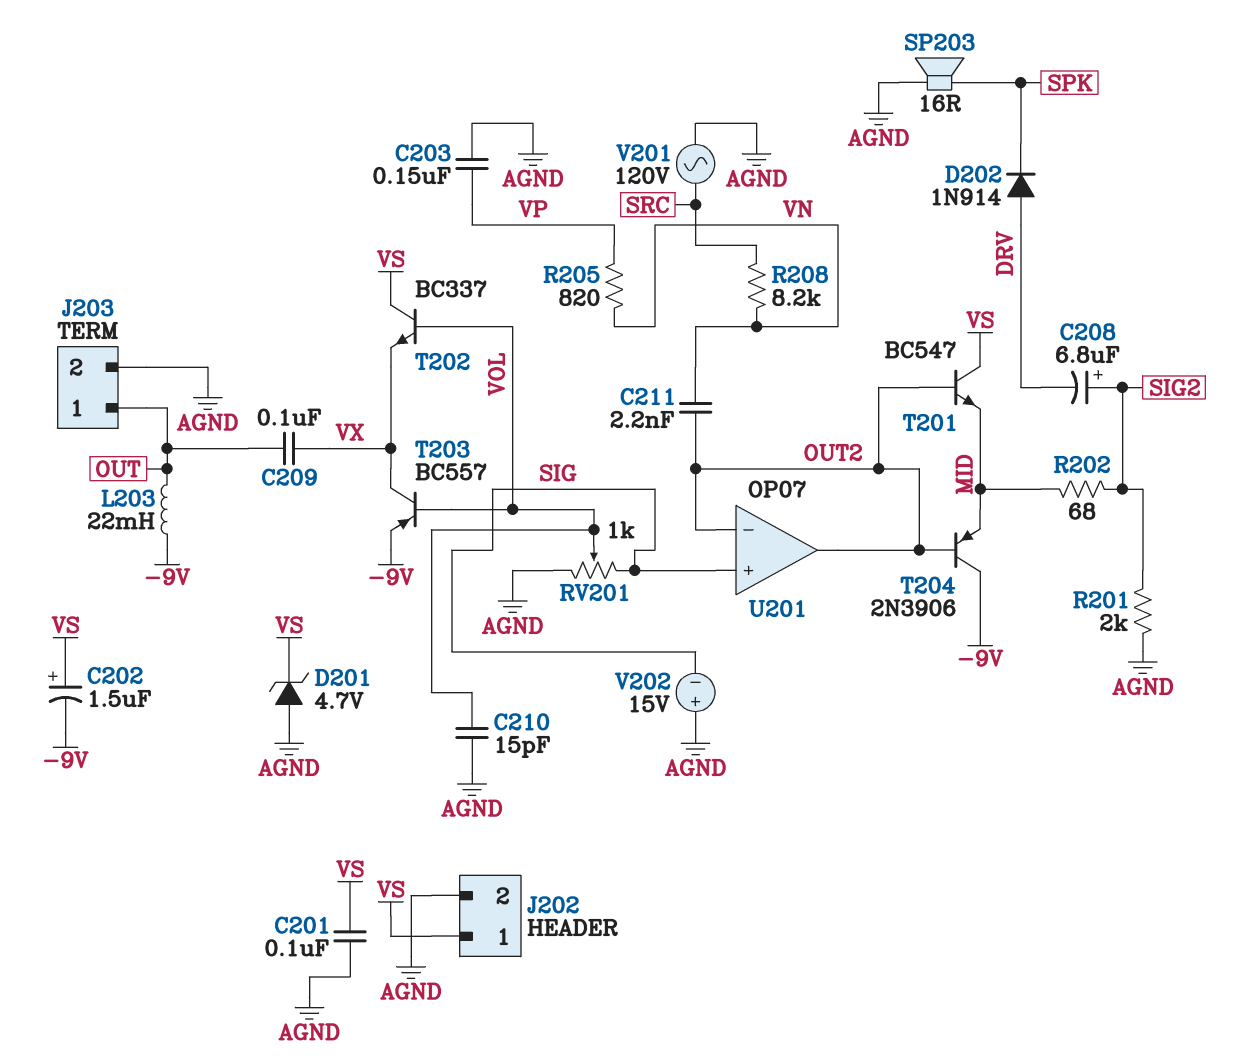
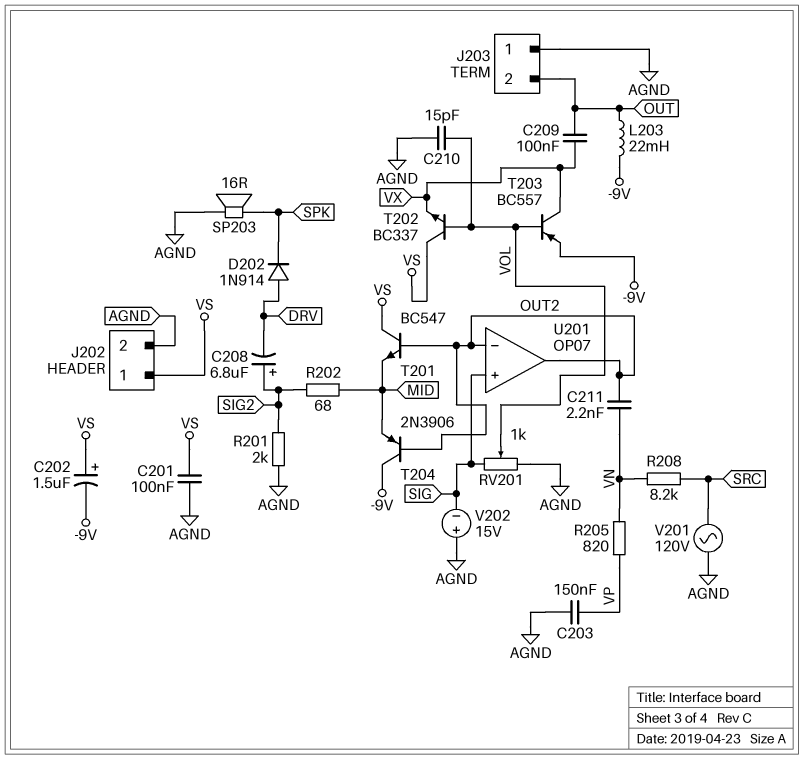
D201: zener 4.7V (A AGND, K VS) -> none
J203 pin 1: OUT -> AGND
J203 pin 2: AGND -> OUT

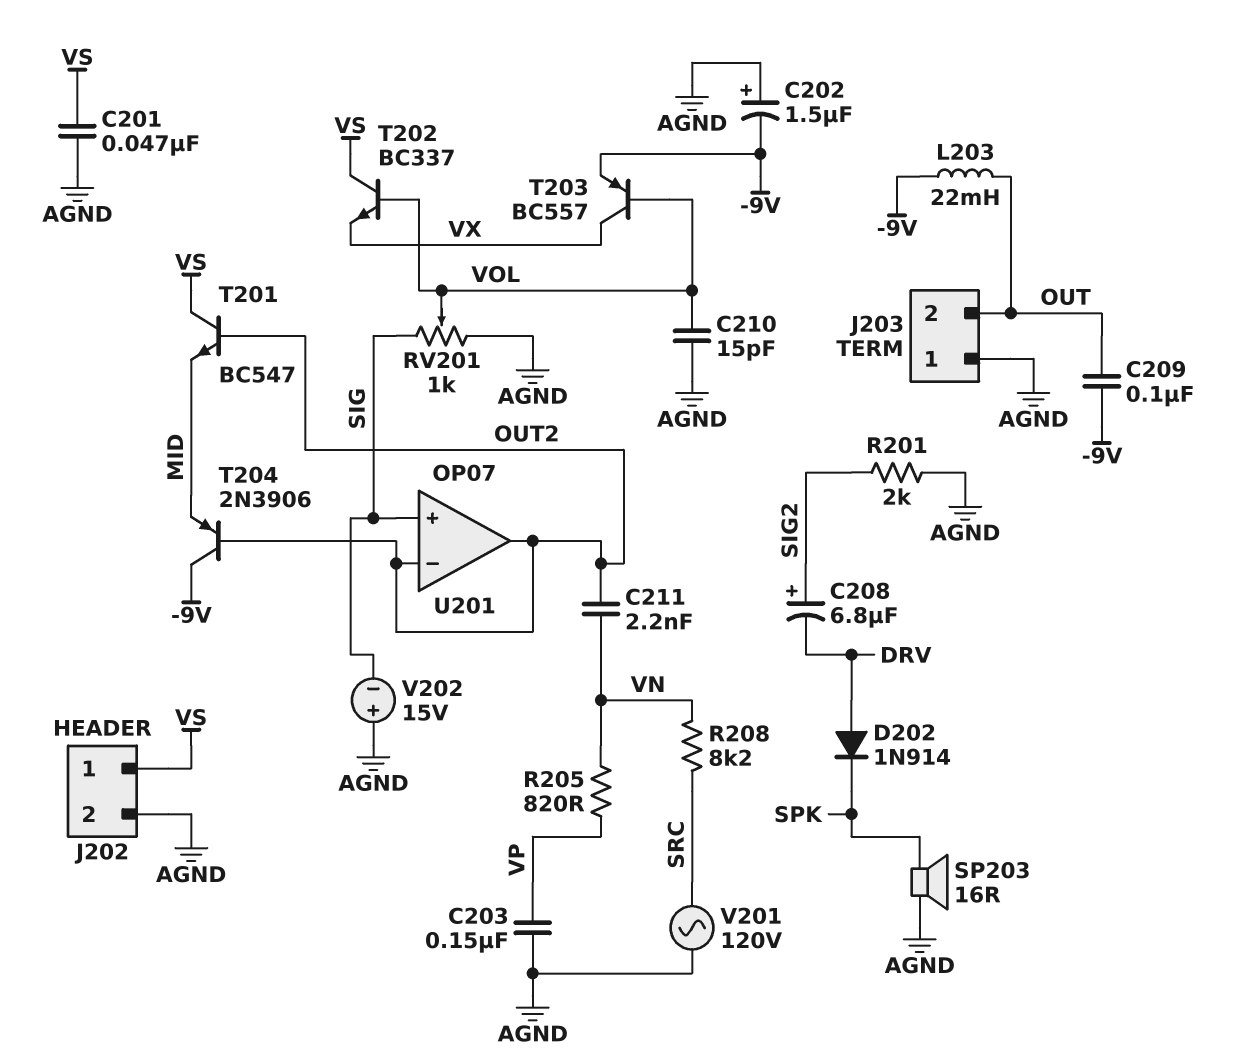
C201: 100nF (AGND, VS) -> 47nF (AGND, VS)
C202: 1.5uF (plus VS, minus -9V) -> 1.5uF (plus AGND, minus -9V)
C209: 100nF (OUT, VX) -> 100nF (-9V, OUT)
R202: 68 (MID, SIG2) -> none

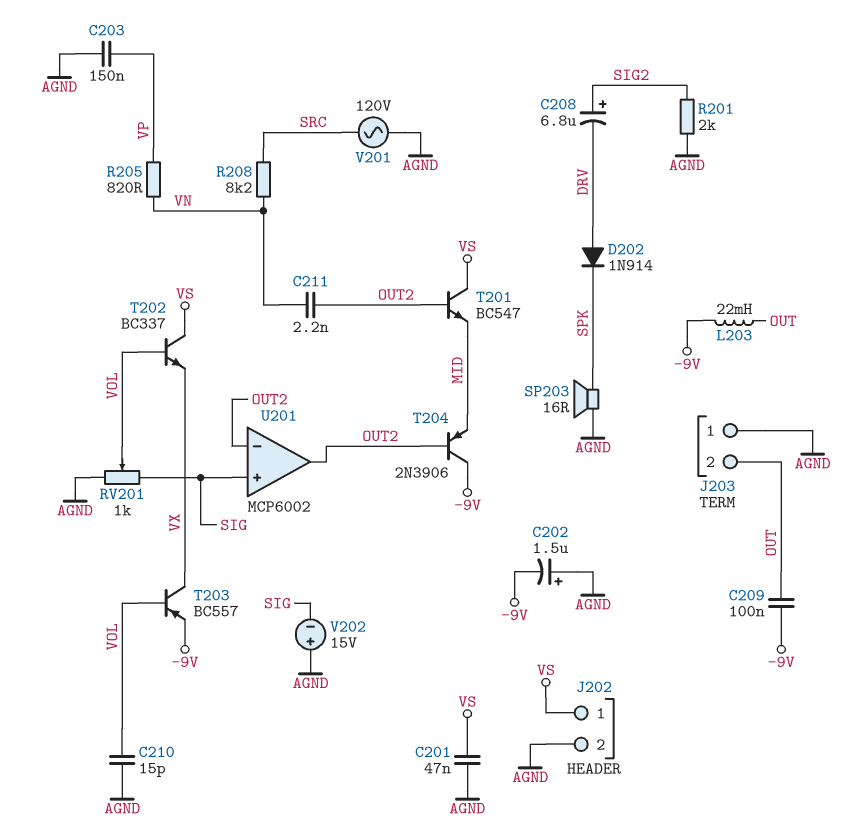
U201: OP07 -> MCP6002

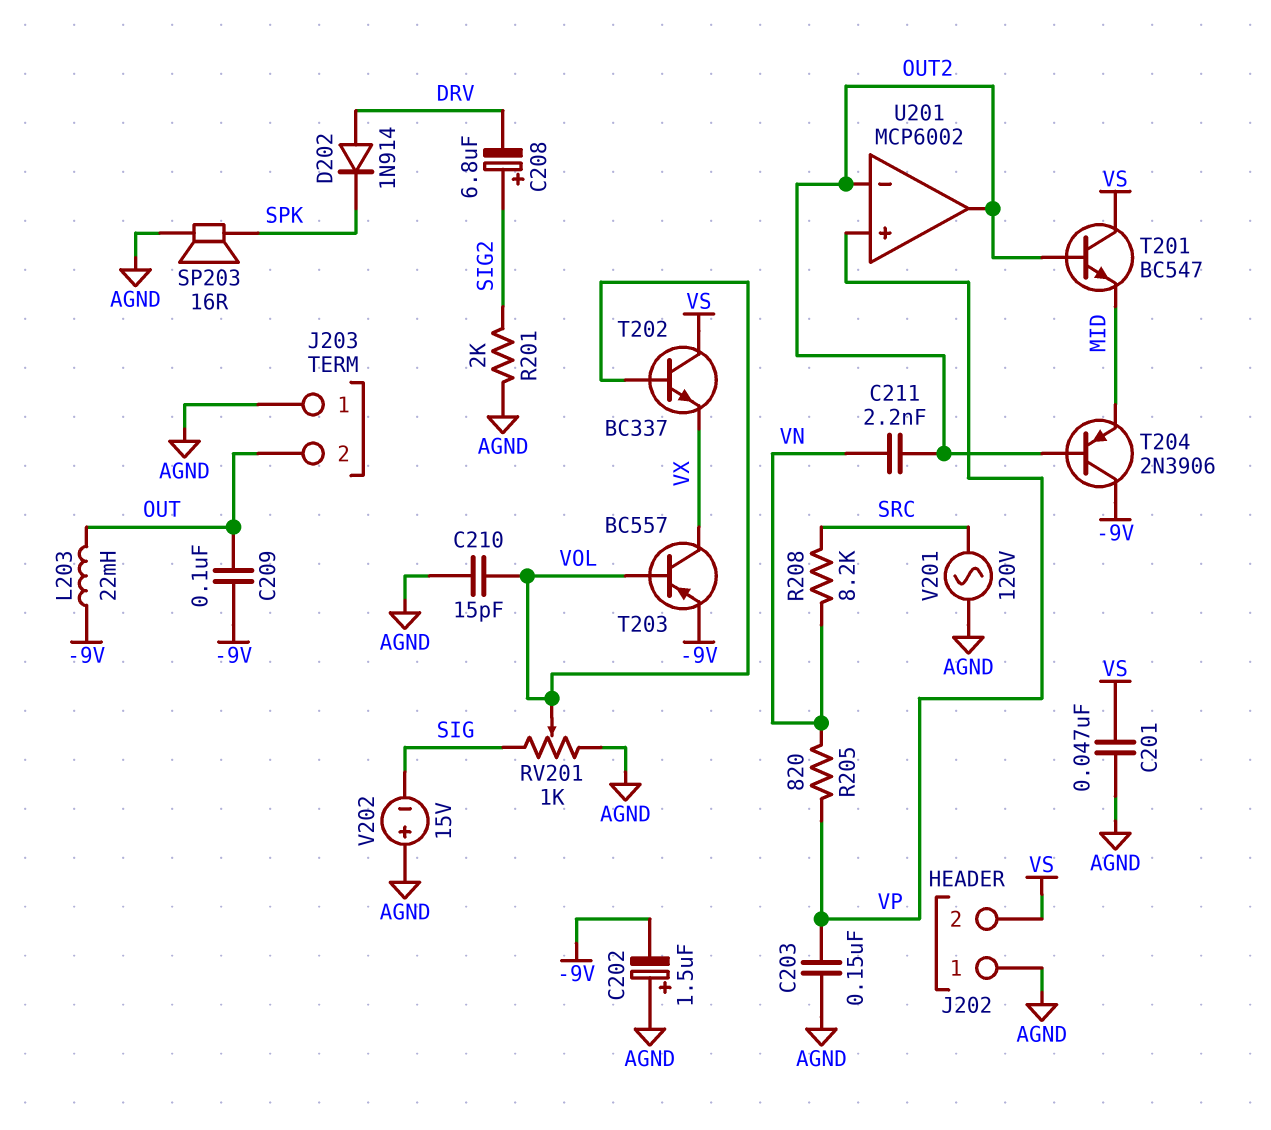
J202 pin 1: VS -> AGND
J202 pin 2: AGND -> VS
U201 pin in+: SIG -> VP

